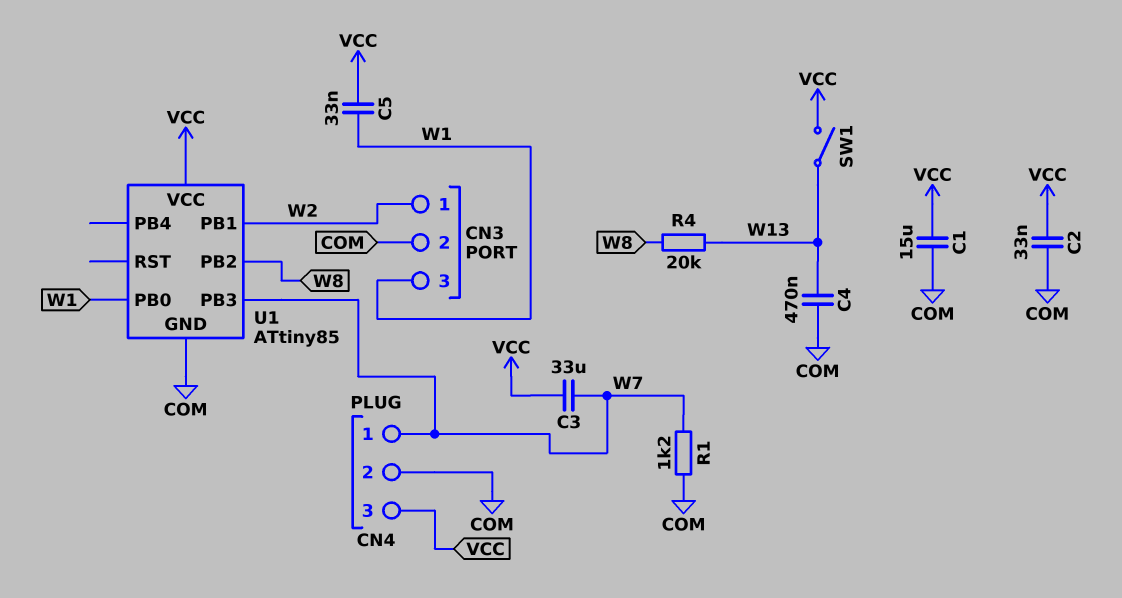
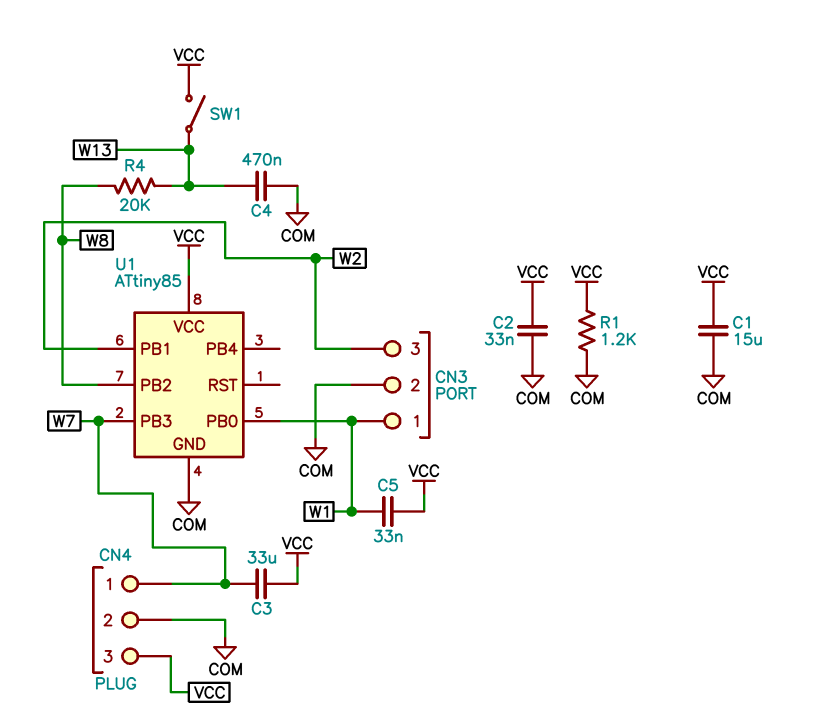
CN3 pin 1: W2 -> W1
CN3 pin 3: W1 -> W2
R1: 1.2k (COM, W7) -> 1.2k (COM, VCC)

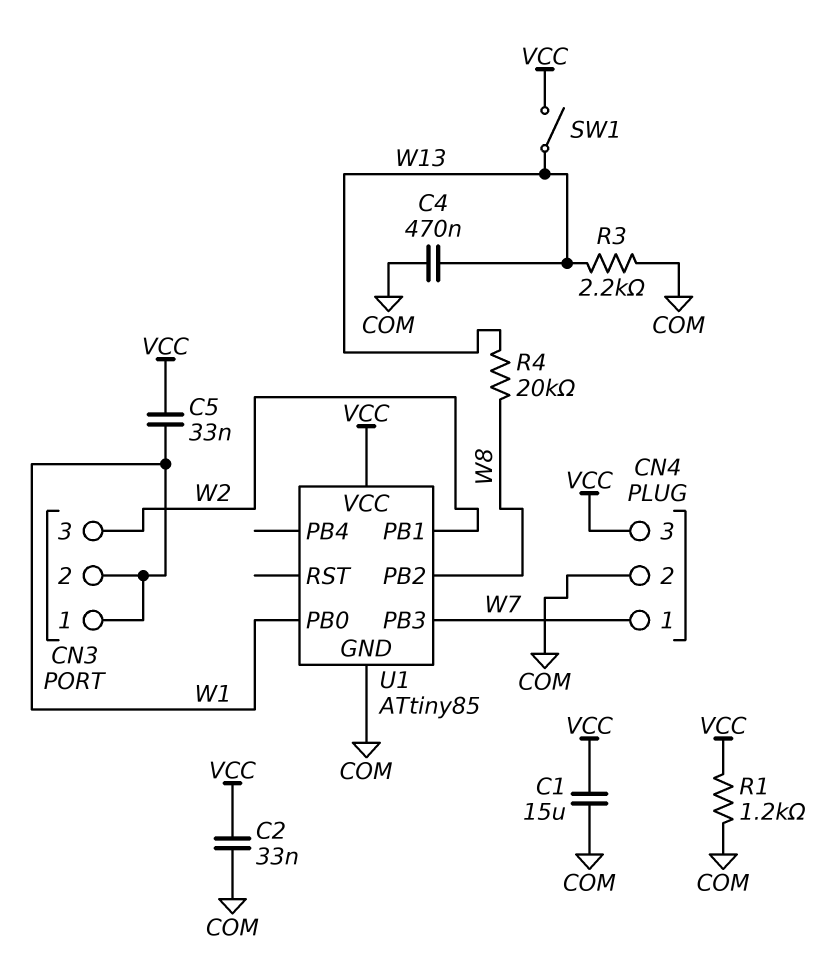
C3: 33uF (VCC, W7) -> none
CN3 pin 2: COM -> W1
R3: none -> 2.2k (COM, W13)

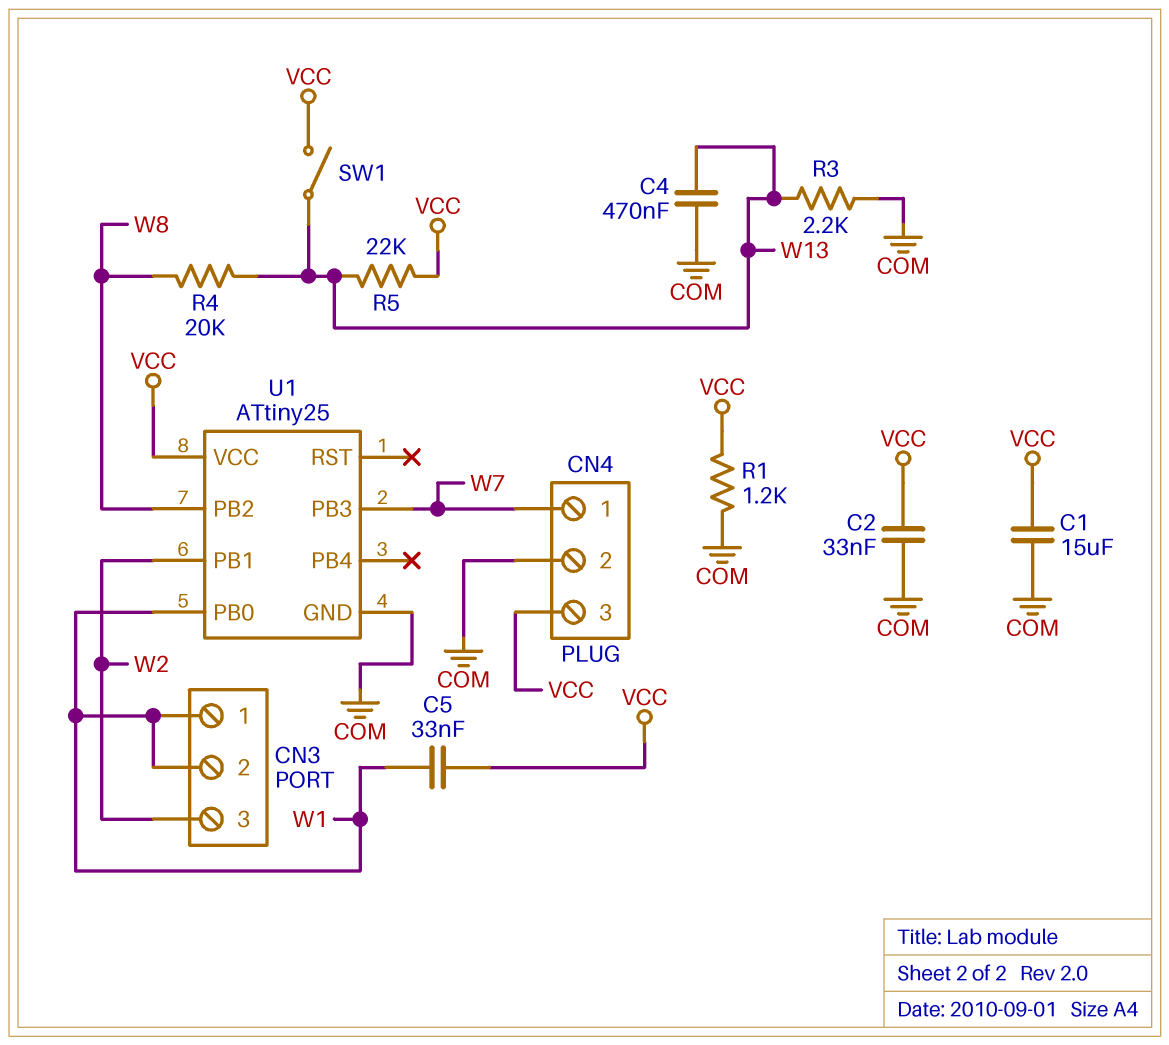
R5: none -> 22k (VCC, W13)
U1: ATtiny85 -> ATtiny25

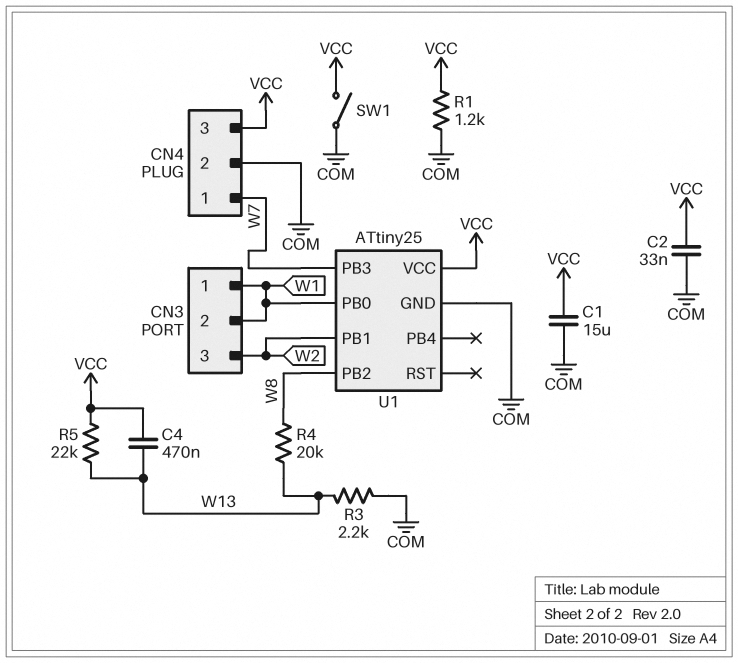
C4: 470nF (COM, W13) -> 470nF (VCC, W13)
C5: 33nF (VCC, W1) -> none
SW1: switch (VCC, W13) -> switch (COM, VCC)

